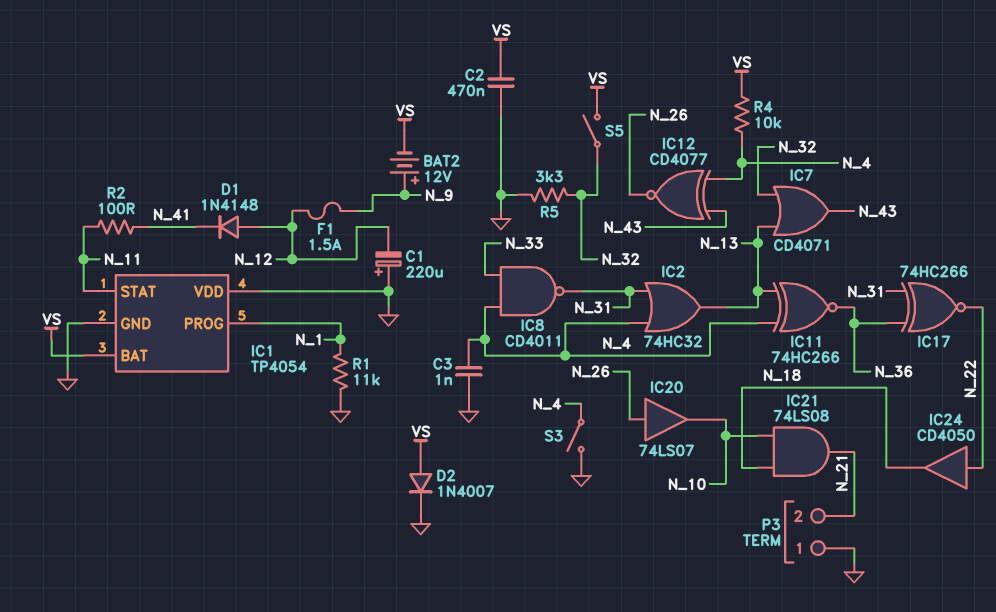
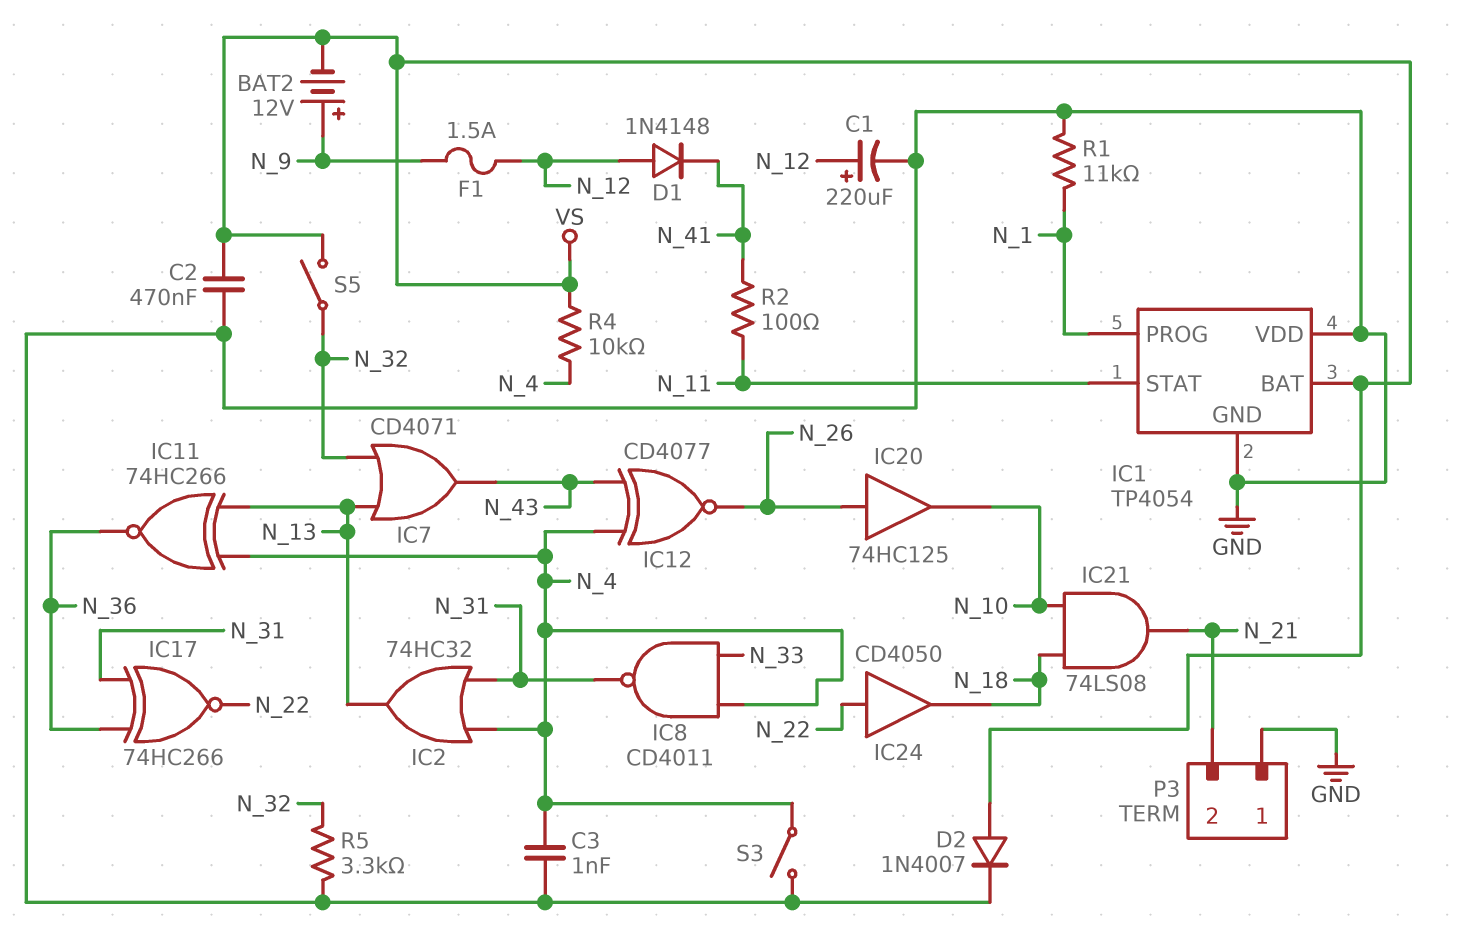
C1: 220uF (plus GND, minus N_12) -> 220uF (plus N_12, minus GND)
IC20: buffer 74LS07 (in N_26, out N_10) -> buffer 74HC125 (in N_26, out N_10)

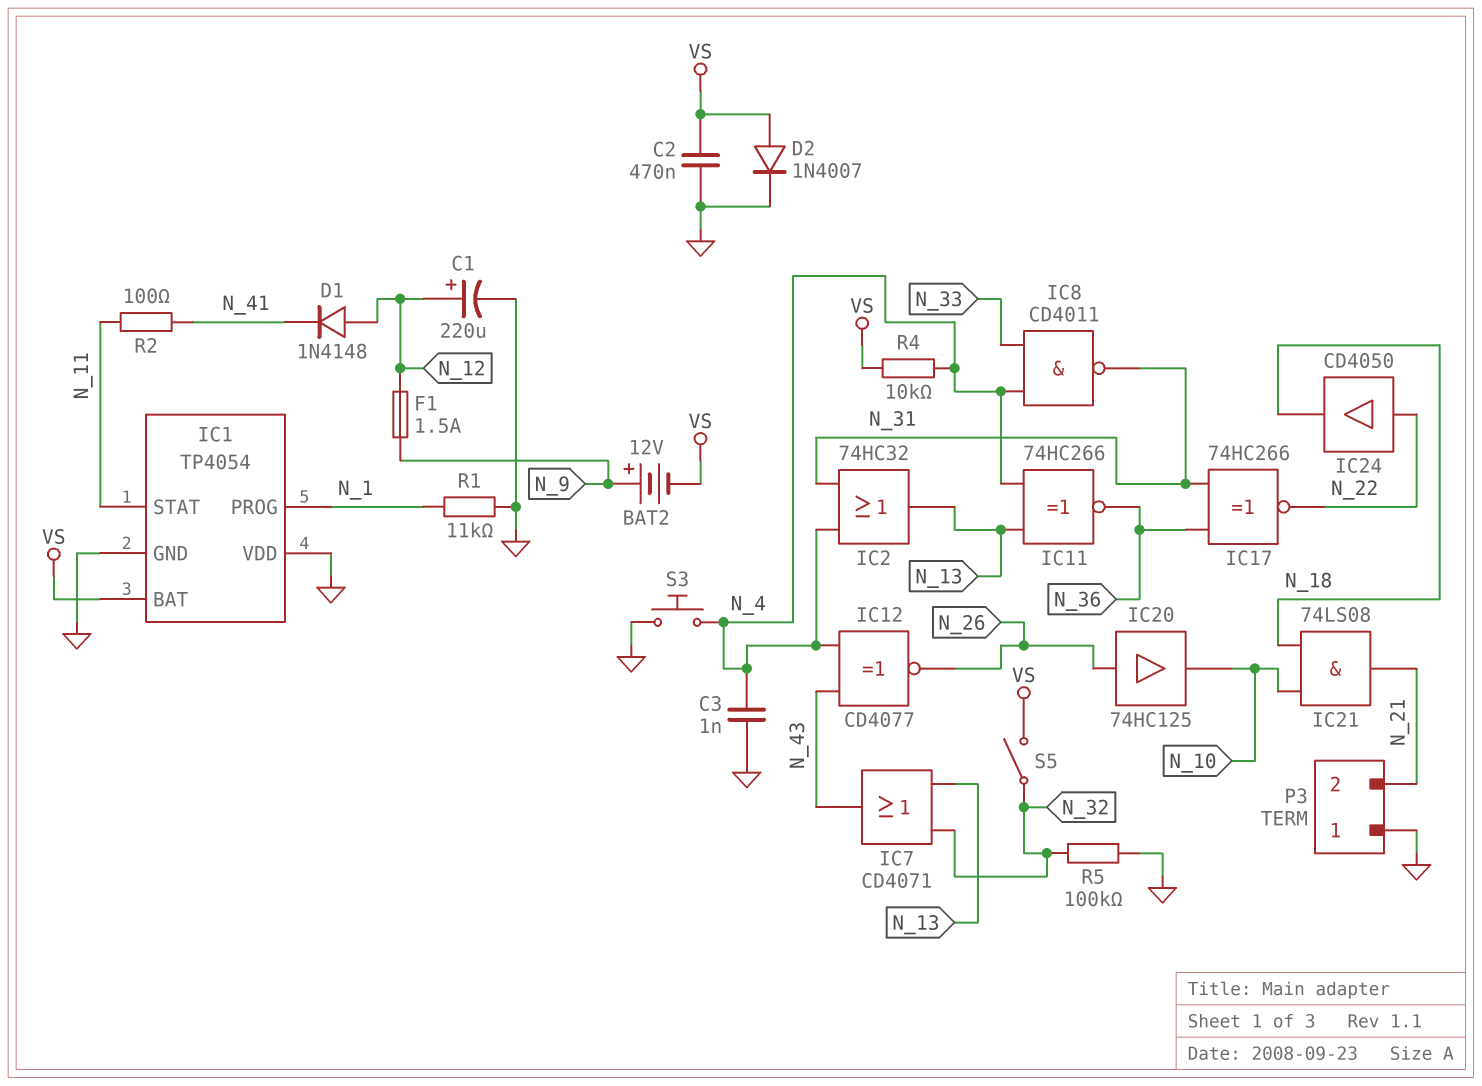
R5: 3.3k (GND, N_32) -> 100k (GND, N_32)
S3: switch (GND, N_4) -> button (GND, N_4)

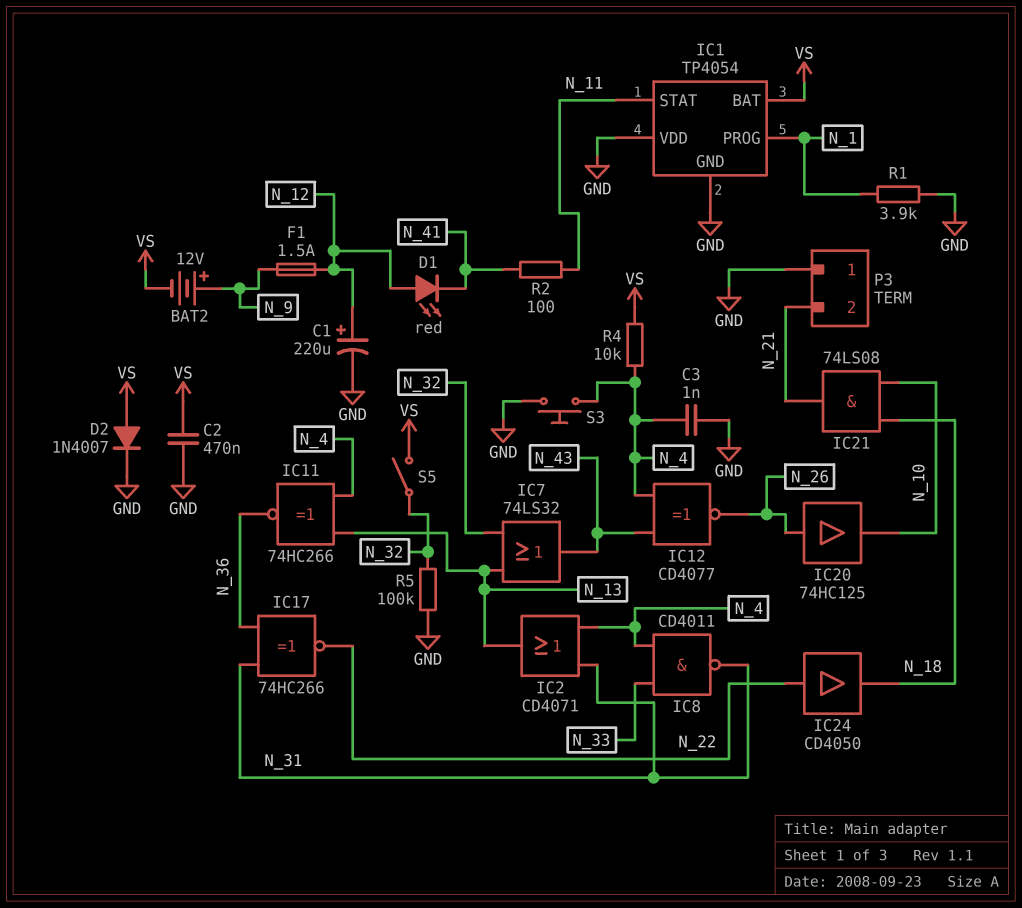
D1: diode 1N4148 (A N_12, K N_41) -> LED red (A N_12, K N_41)
IC2: OR 74HC32 (in N_4, in N_31, out N_13) -> OR CD4071 (in N_4, in N_31, out N_13)
IC7: OR CD4071 (in N_13, in N_32, out N_43) -> OR 74LS32 (in N_13, in N_32, out N_43)
R1: 11k (GND, N_1) -> 3.9k (GND, N_1)

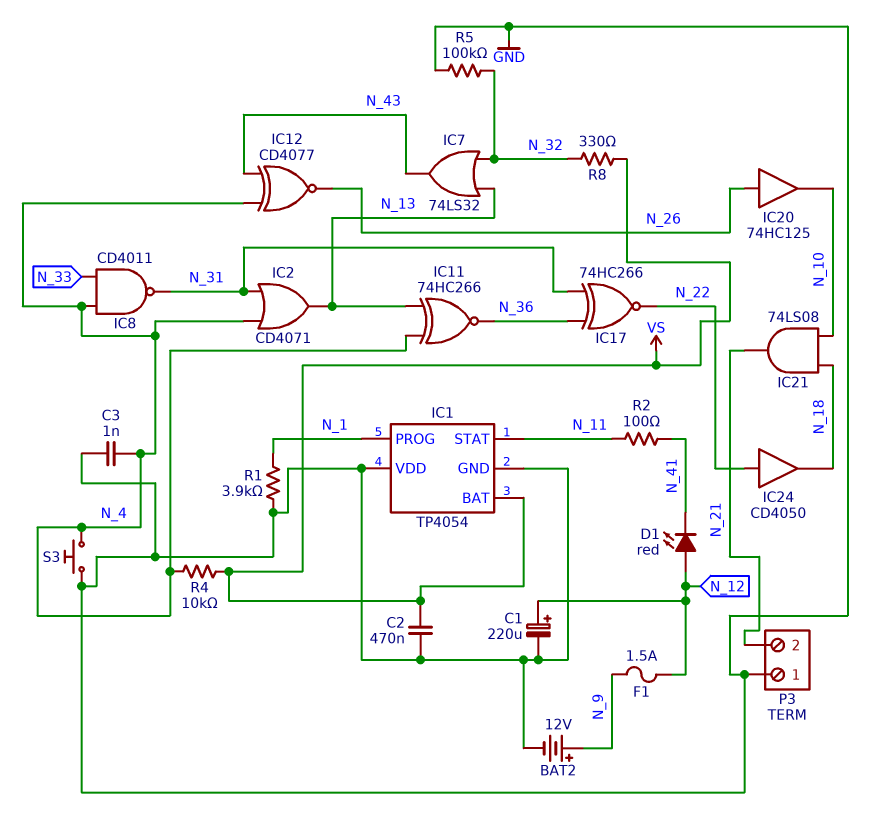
BAT2: 12V (plus N_9, minus VS) -> 12V (plus N_9, minus GND)
D2: diode 1N4007 (A VS, K GND) -> none
R8: none -> 330 (N_32, VS)
S5: switch (N_32, VS) -> none

